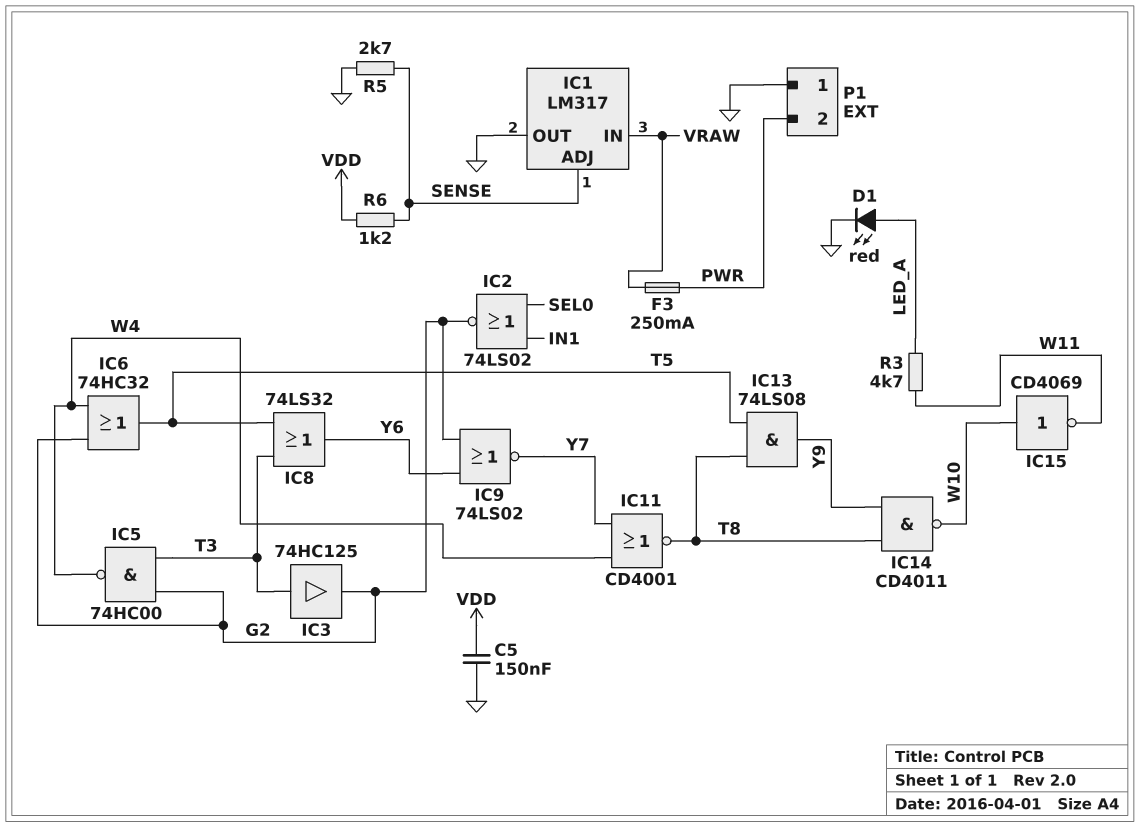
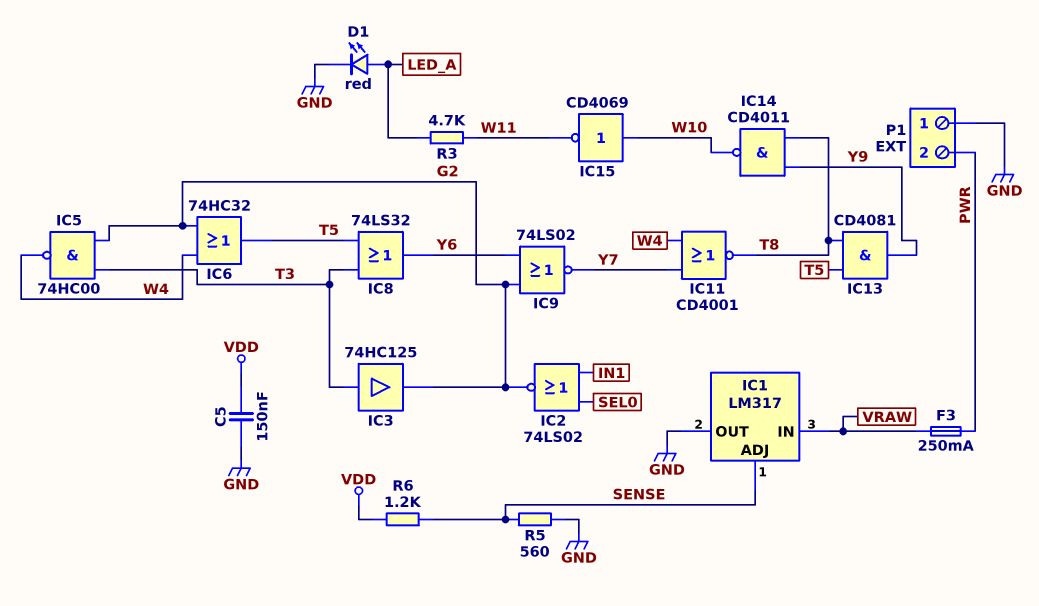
IC13: AND 74LS08 (in T5, in T8, out Y9) -> AND CD4081 (in T5, in T8, out Y9)
R5: 2.7k (GND, SENSE) -> 560 (GND, SENSE)

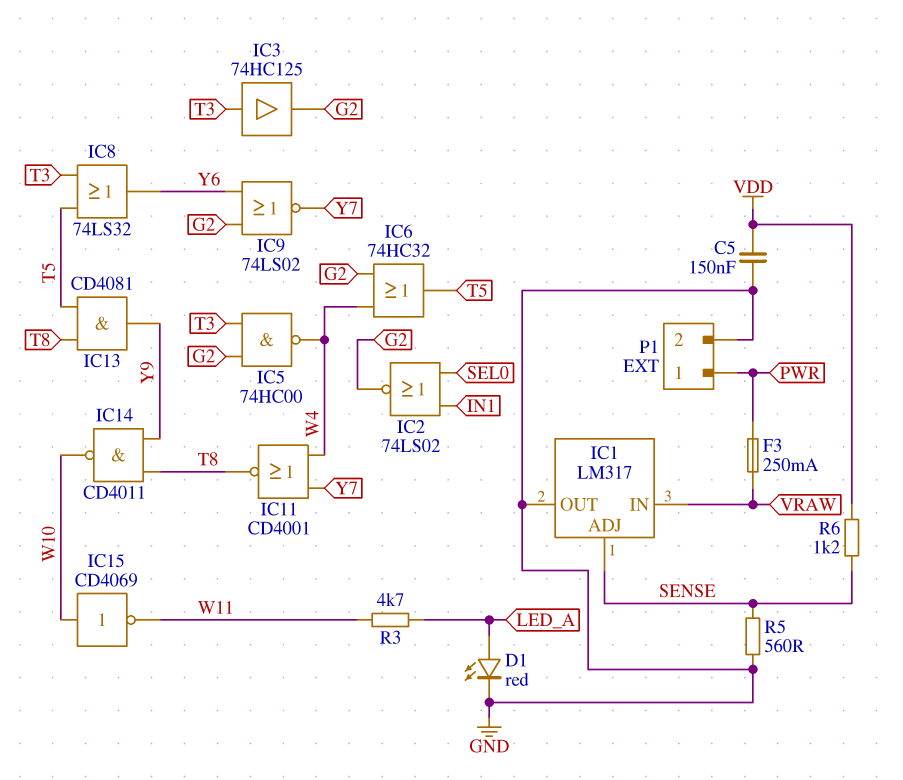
P1 pin 1: GND -> PWR
P1 pin 2: PWR -> GND

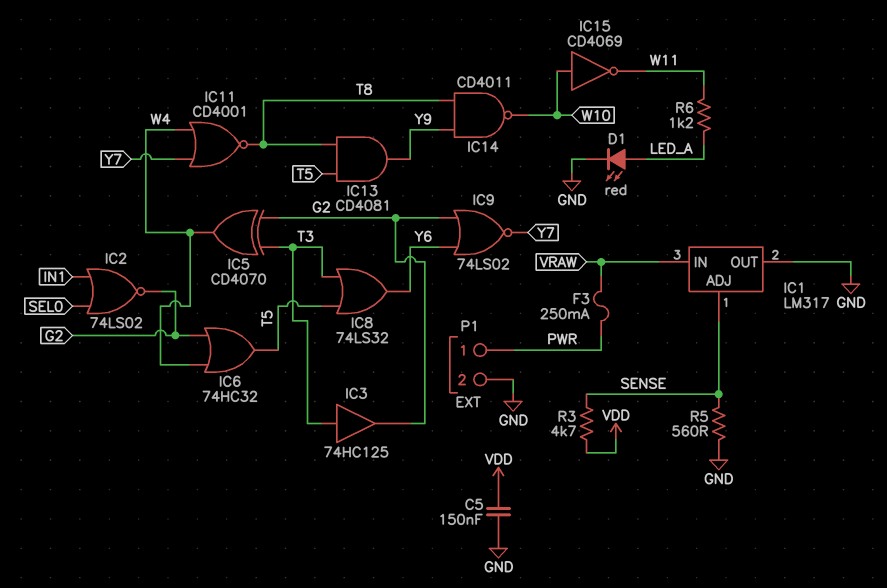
IC5: NAND 74HC00 (in G2, in T3, out W4) -> XOR CD4070 (in G2, in T3, out W4)
R3: 4.7k (LED_A, W11) -> 4.7k (SENSE, VDD)
R6: 1.2k (SENSE, VDD) -> 1.2k (LED_A, W11)

